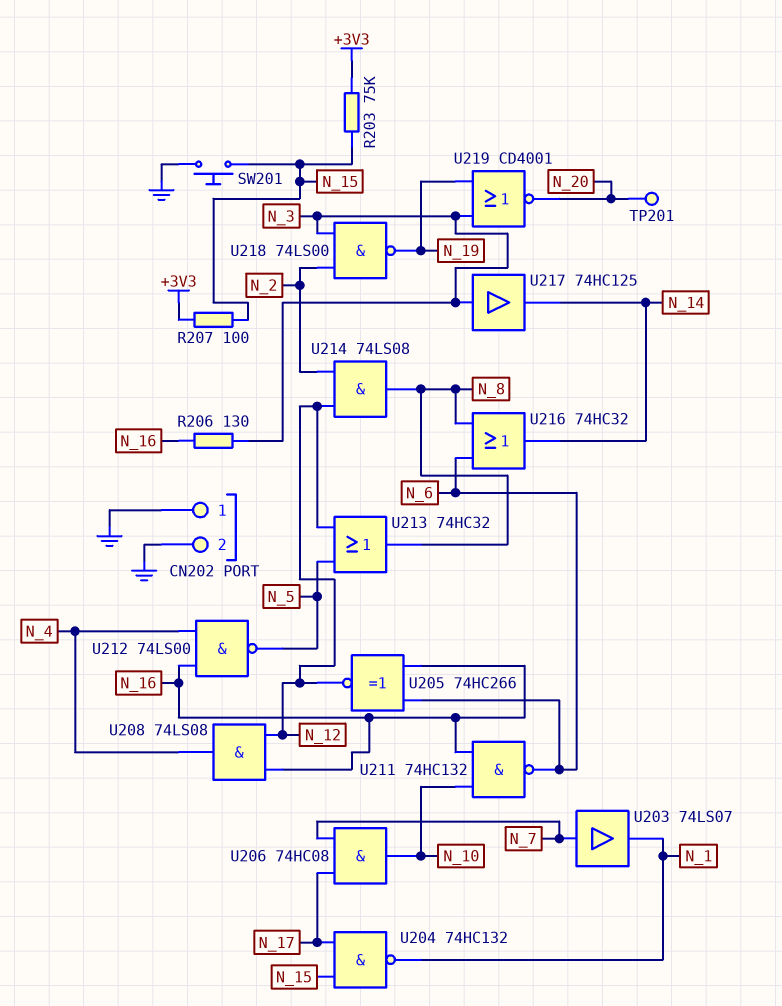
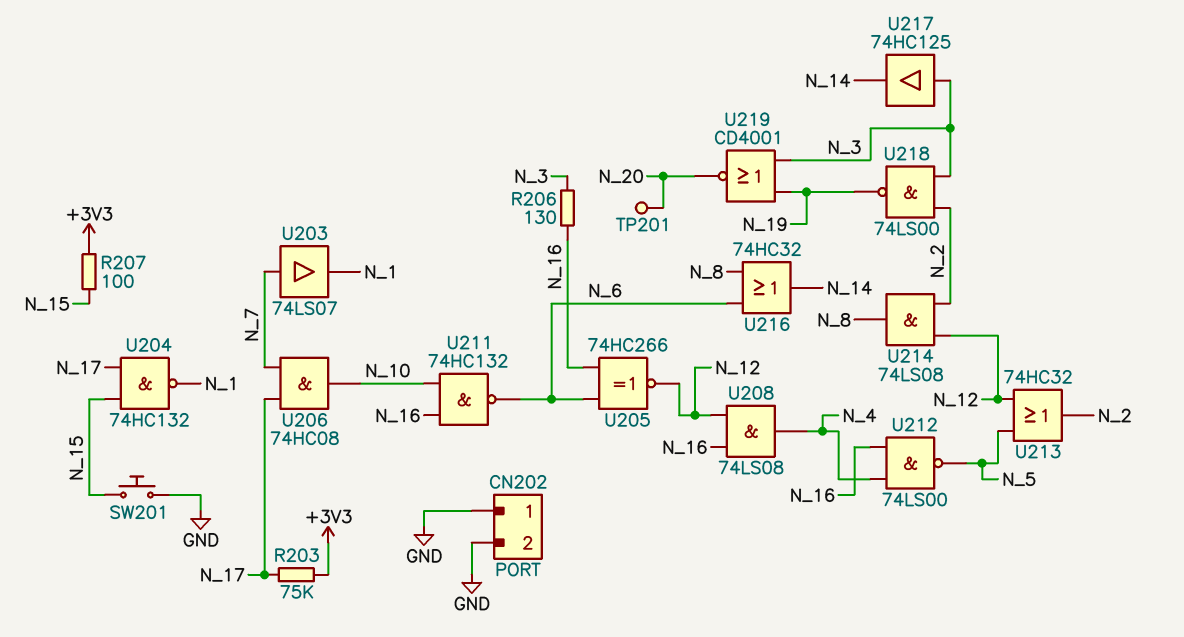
R203: 75k (+3V3, N_15) -> 75k (+3V3, N_17)
U213: OR 74HC32 (in N_5, in N_12, out N_8) -> OR 74HC32 (in N_5, in N_12, out N_2)

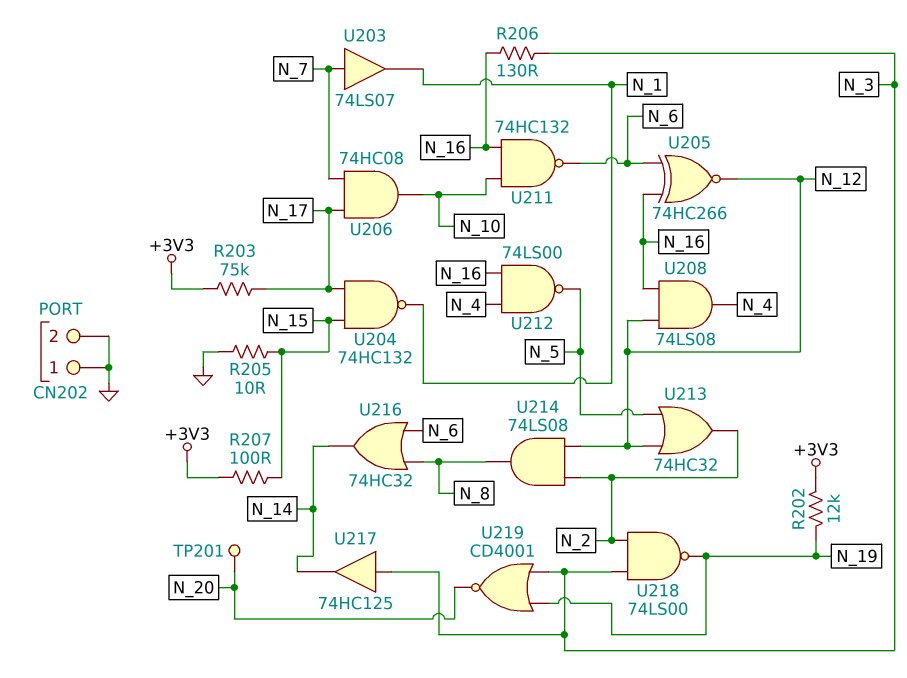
R202: none -> 12k (+3V3, N_19)
R205: none -> 10 (GND, N_15)
SW201: button (GND, N_15) -> none

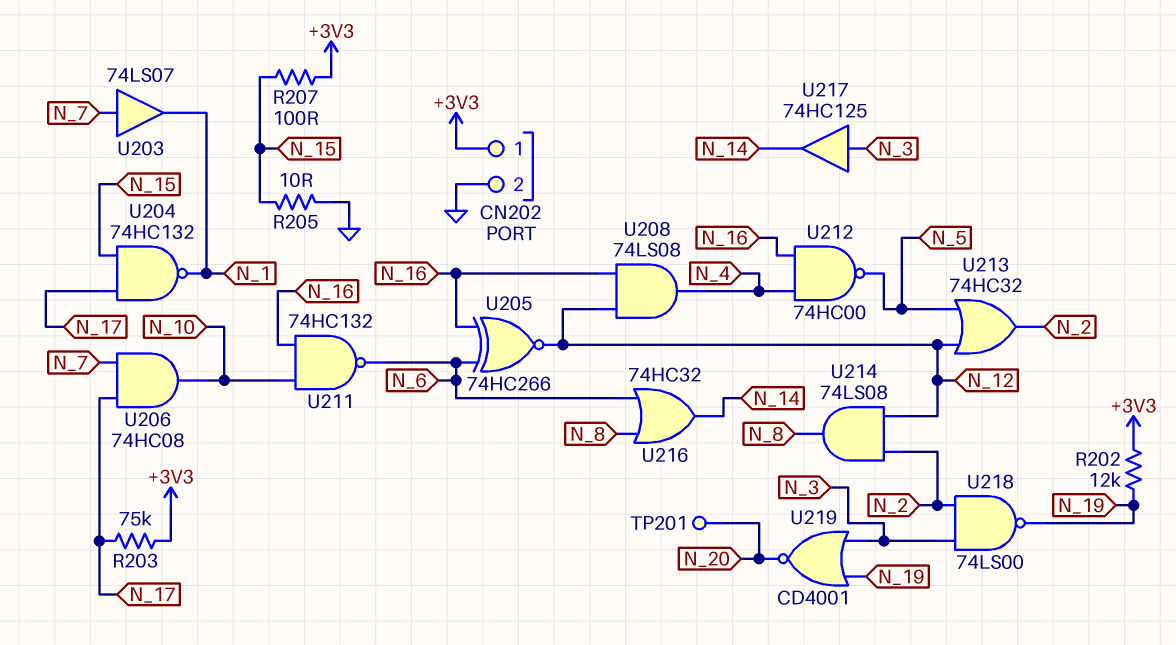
CN202 pin 1: GND -> +3V3
R206: 130 (N_3, N_16) -> none
U212: NAND 74LS00 (in N_4, in N_16, out N_5) -> NAND 74HC00 (in N_4, in N_16, out N_5)

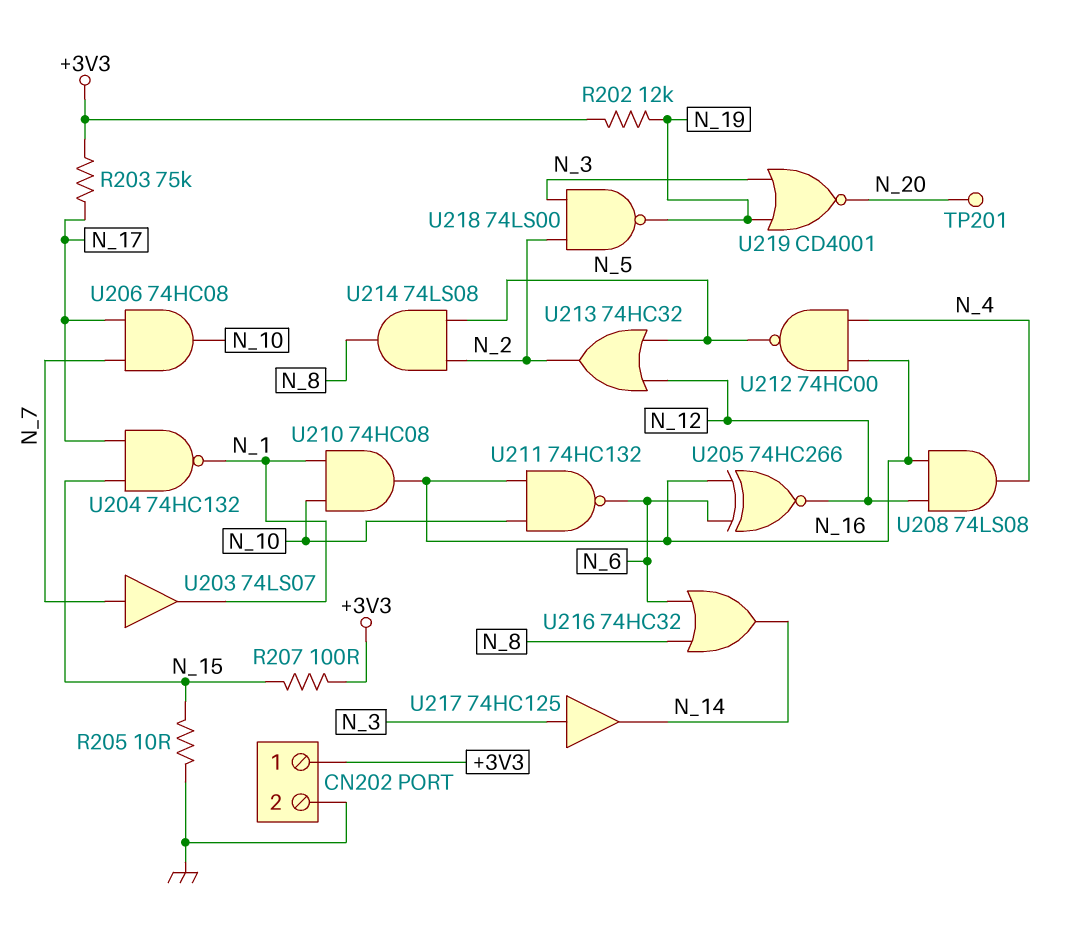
U210: none -> AND 74HC08 (in N_1, in N_10, out N_16)
U214: AND 74LS08 (in N_2, in N_12, out N_8) -> AND 74LS08 (in N_2, in N_5, out N_8)

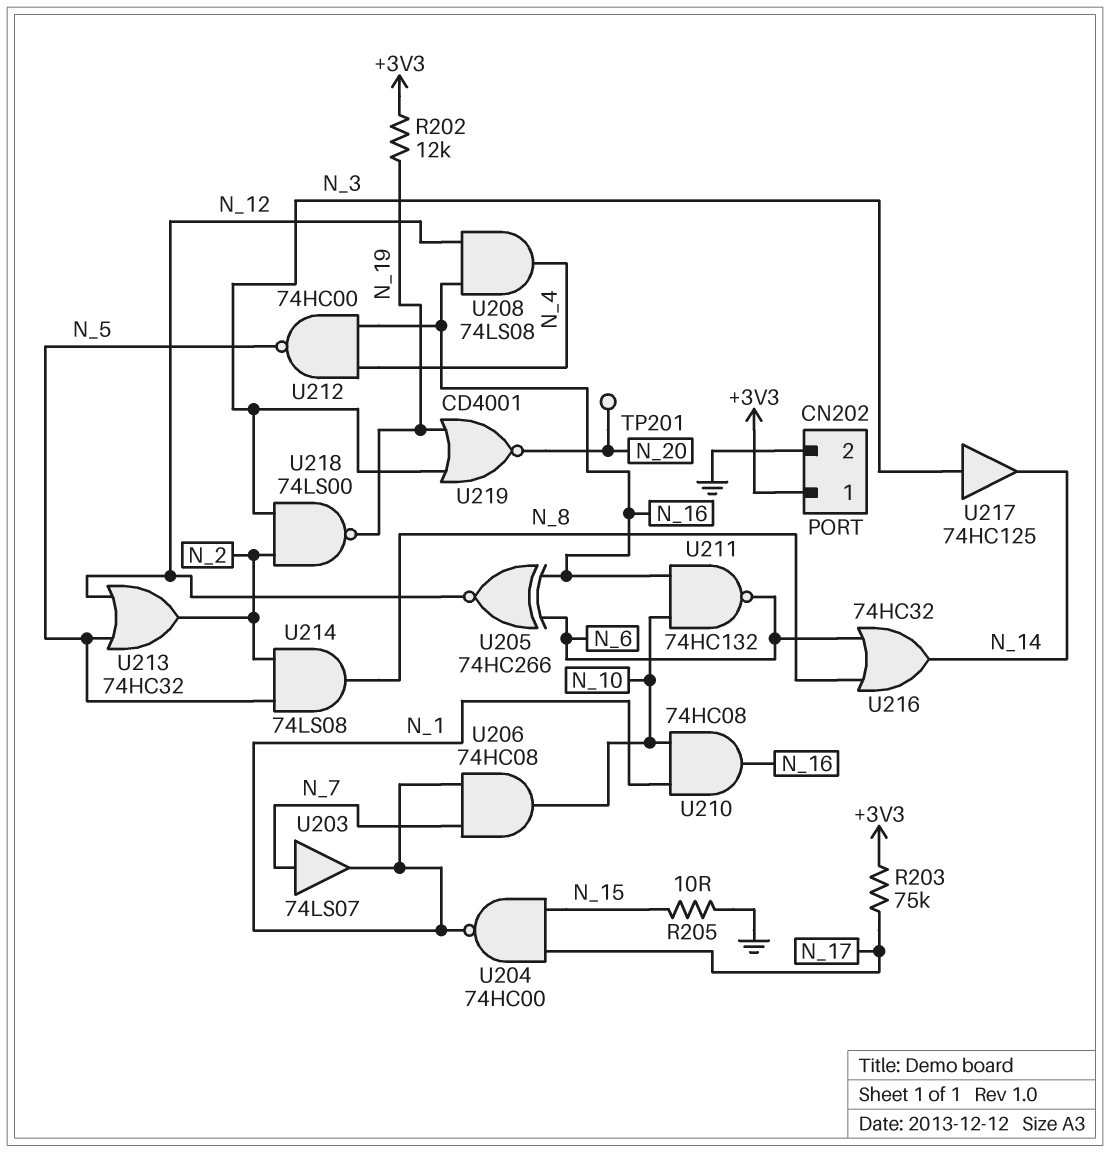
R207: 100 (+3V3, N_15) -> none
U204: NAND 74HC132 (in N_15, in N_17, out N_1) -> NAND 74HC00 (in N_15, in N_17, out N_1)
U206: AND 74HC08 (in N_7, in N_17, out N_10) -> AND 74HC08 (in N_1, in N_7, out N_10)

